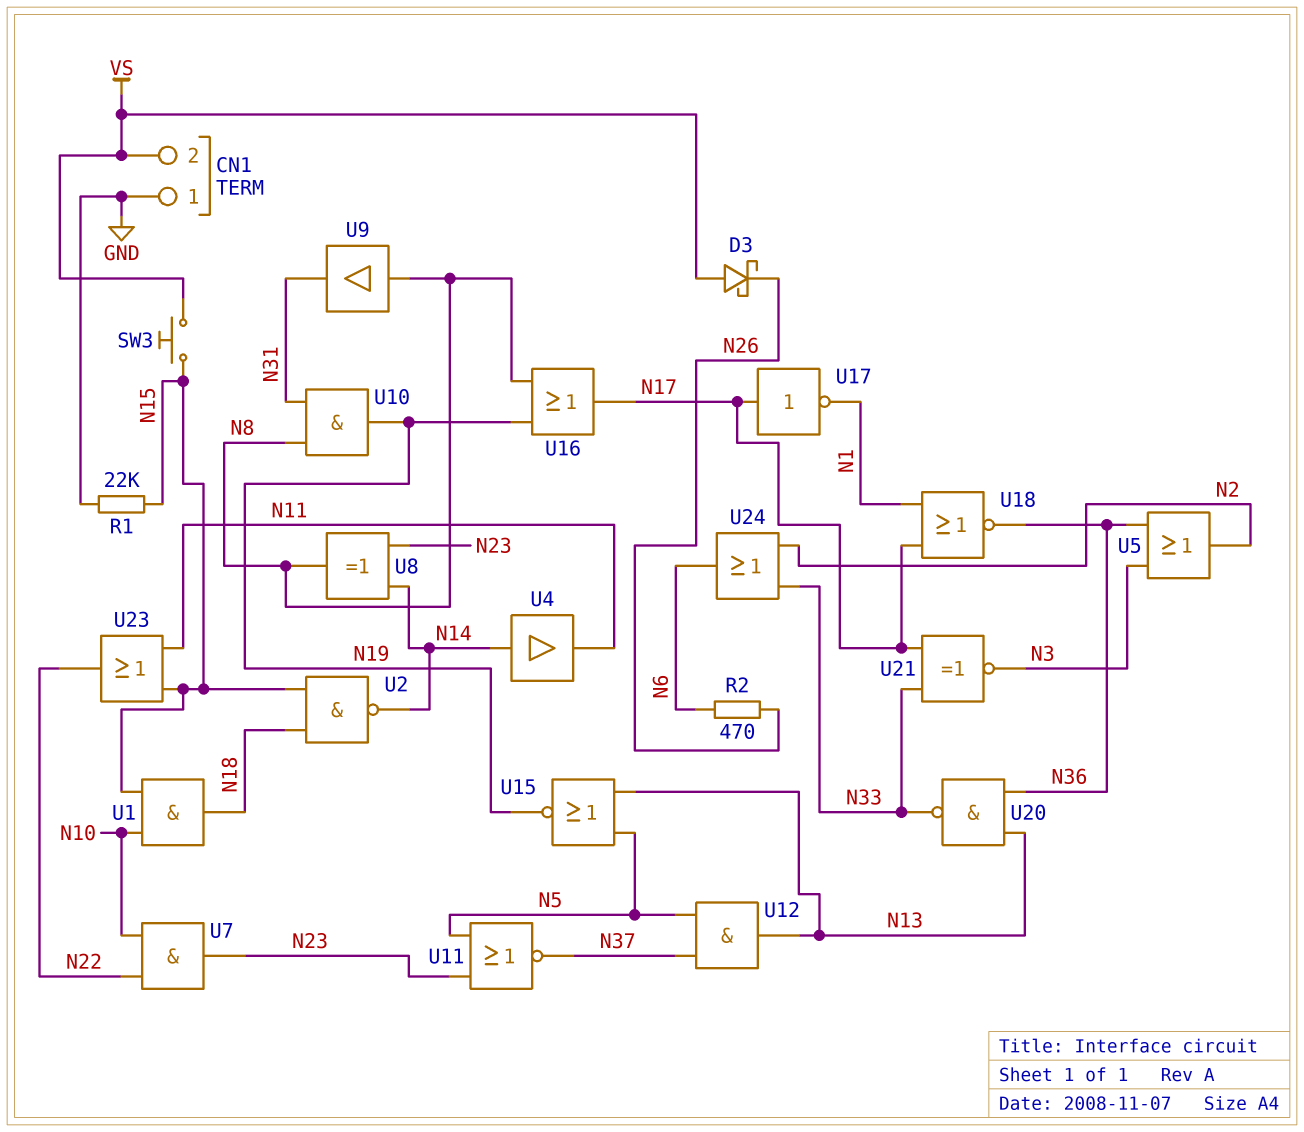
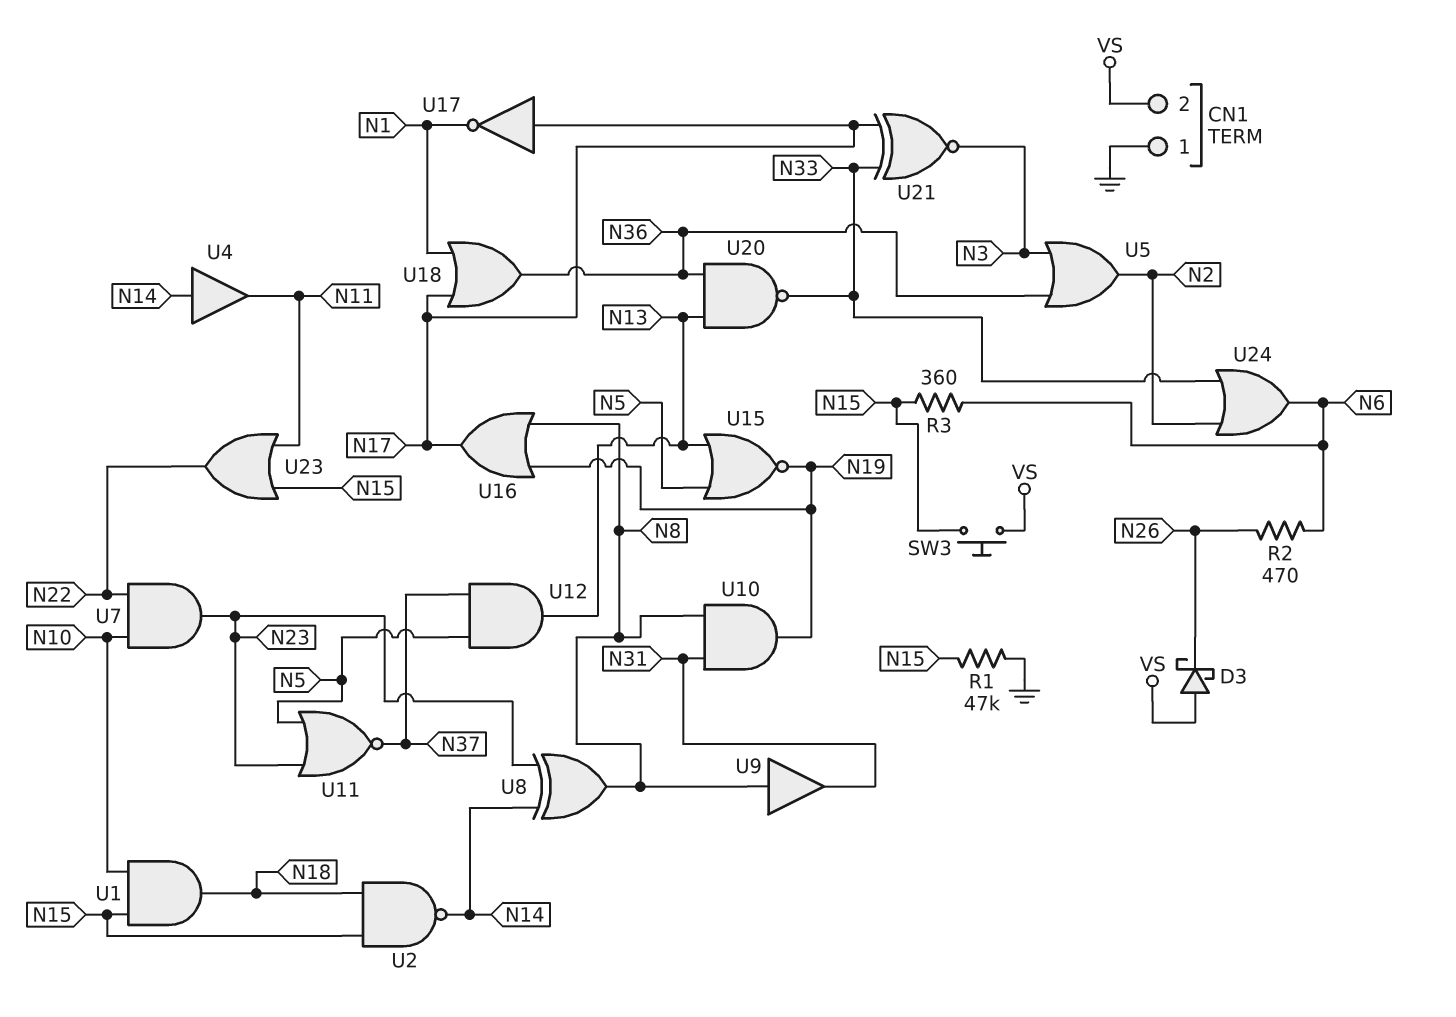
R1: 22k (GND, N15) -> 47k (GND, N15)
R3: none -> 360 (N6, N15)
U18: NOR (in N1, in N17, out N36) -> OR (in N1, in N17, out N36)

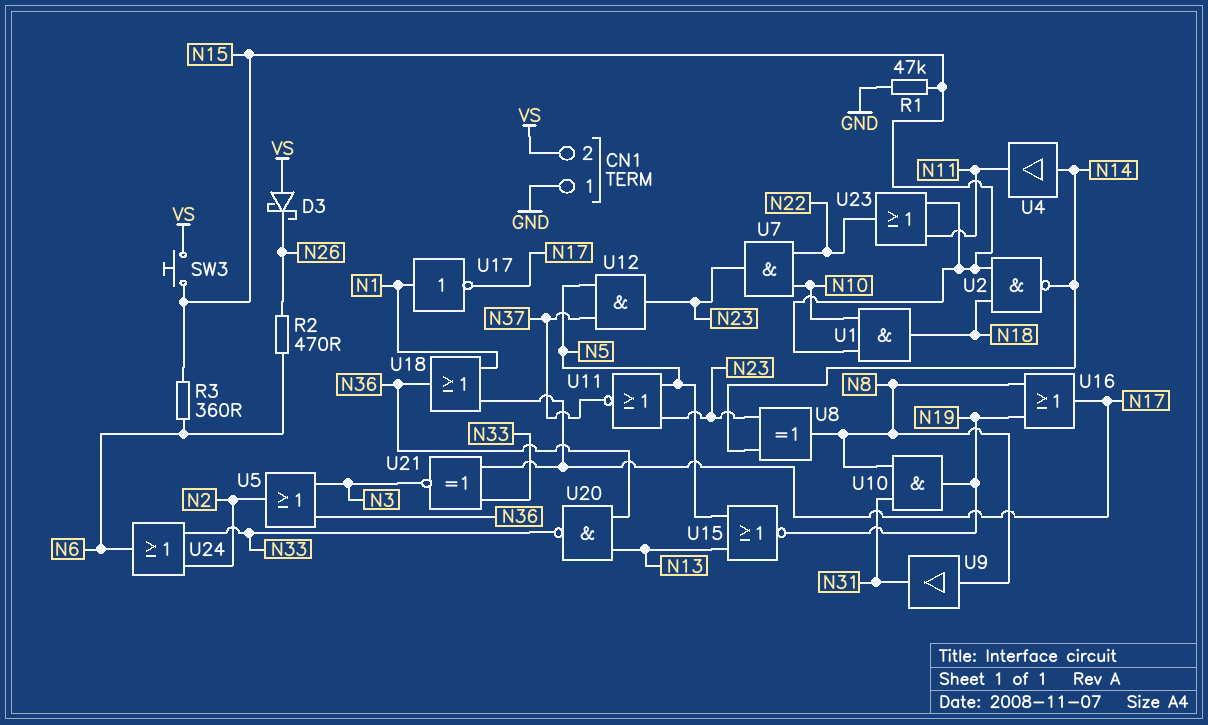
U12: AND (in N5, in N37, out N13) -> AND (in N5, in N37, out N23)
U17: NOT (in N17, out N1) -> NOT (in N1, out N17)

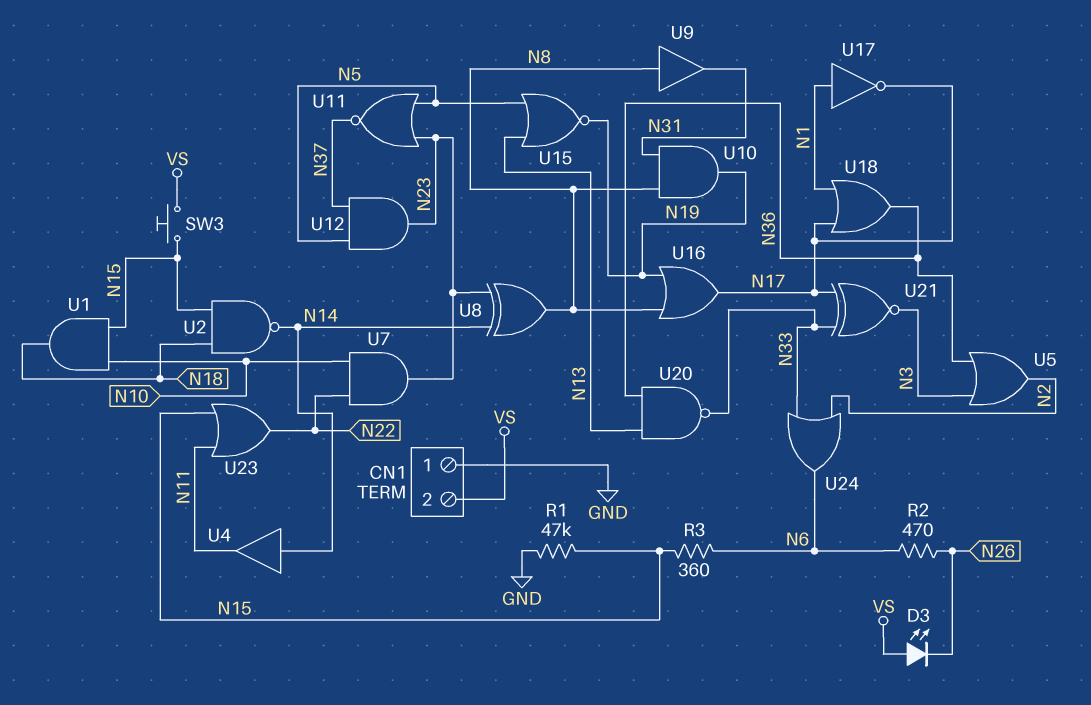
D3: schottky (A VS, K N26) -> LED (A VS, K N26)

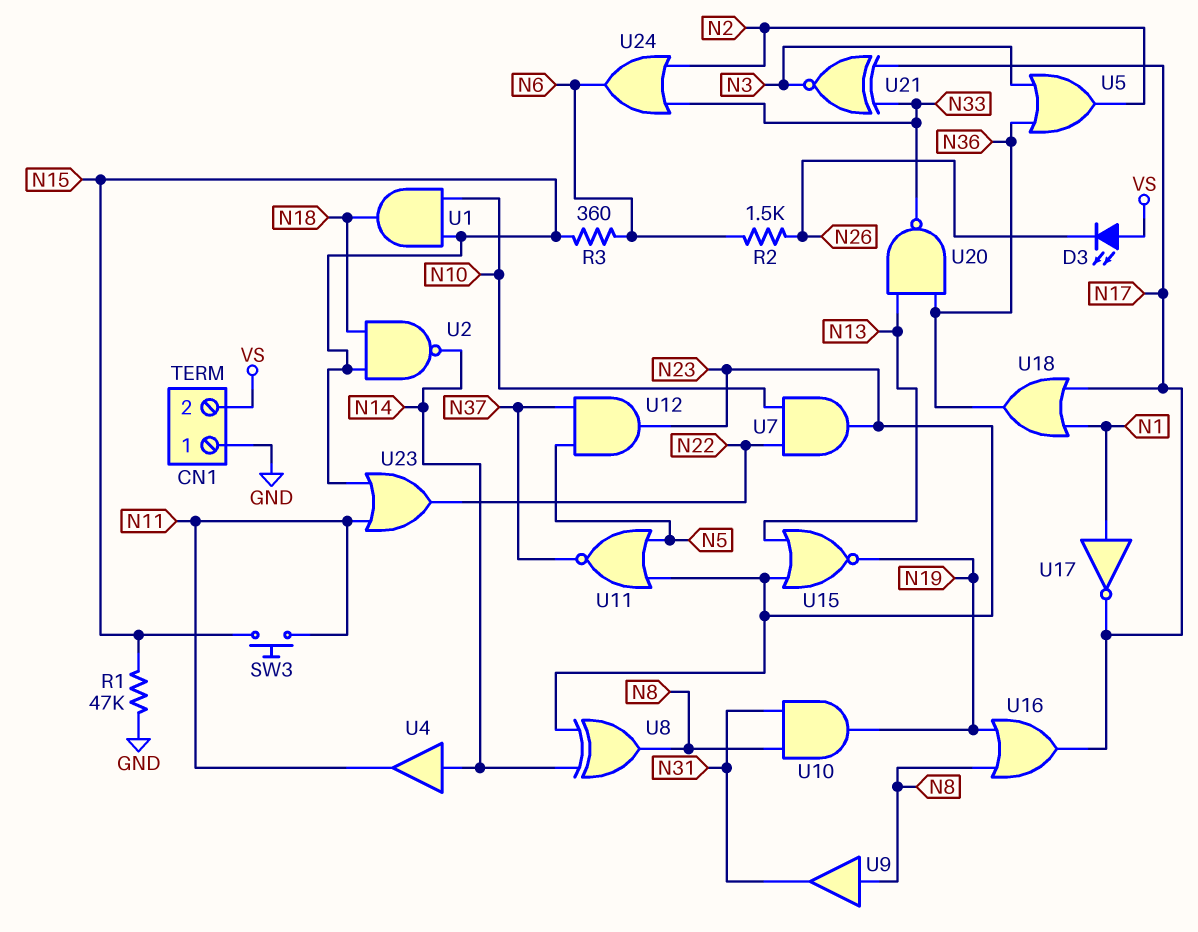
R2: 470 (N6, N26) -> 1.5k (N6, N26)
SW3: button (N15, VS) -> button (N11, N15)
U15: NOR (in N5, in N13, out N19) -> NOR (in N13, in N23, out N19)

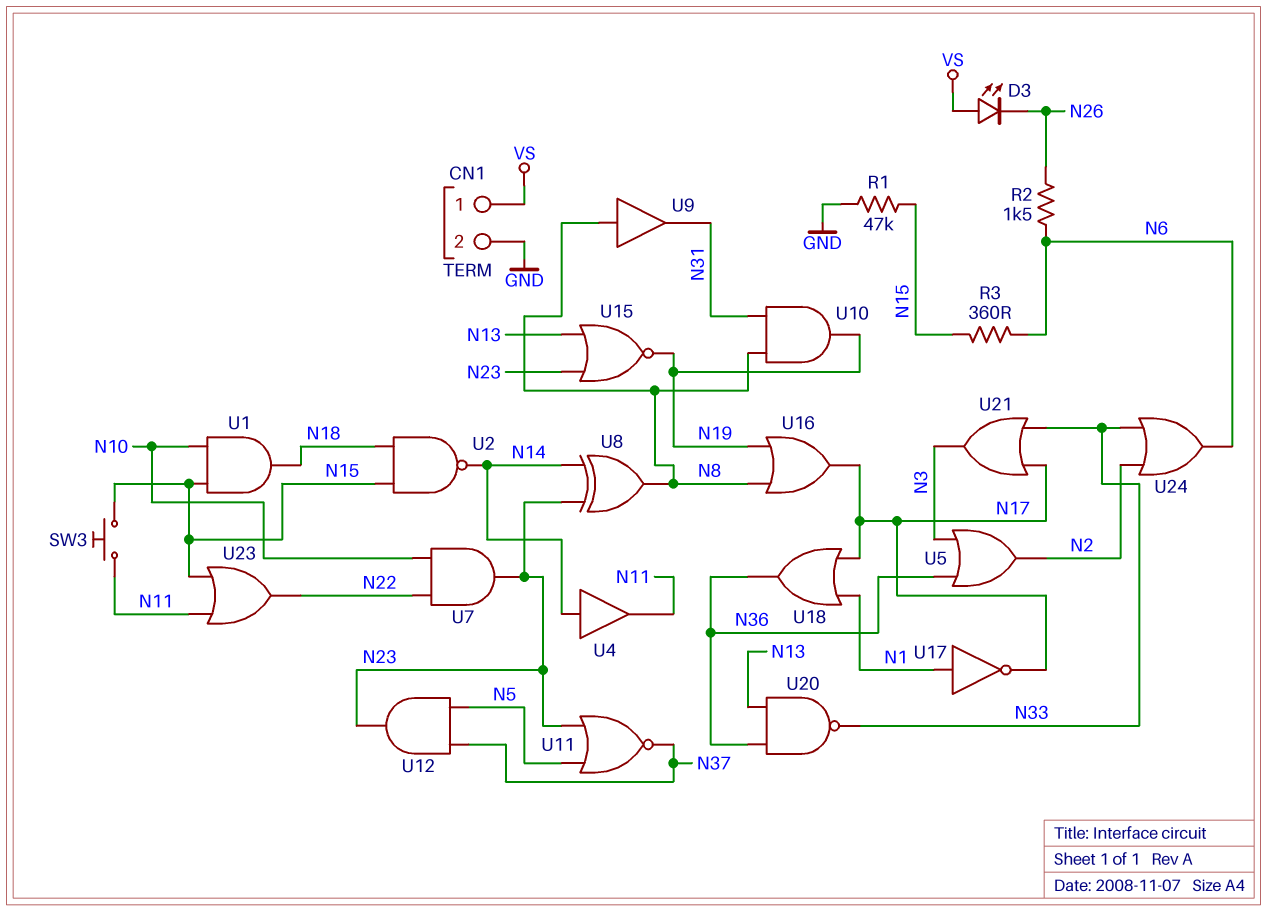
CN1 pin 1: GND -> VS
CN1 pin 2: VS -> GND
U21: XNOR (in N17, in N33, out N3) -> OR (in N17, in N33, out N3)

